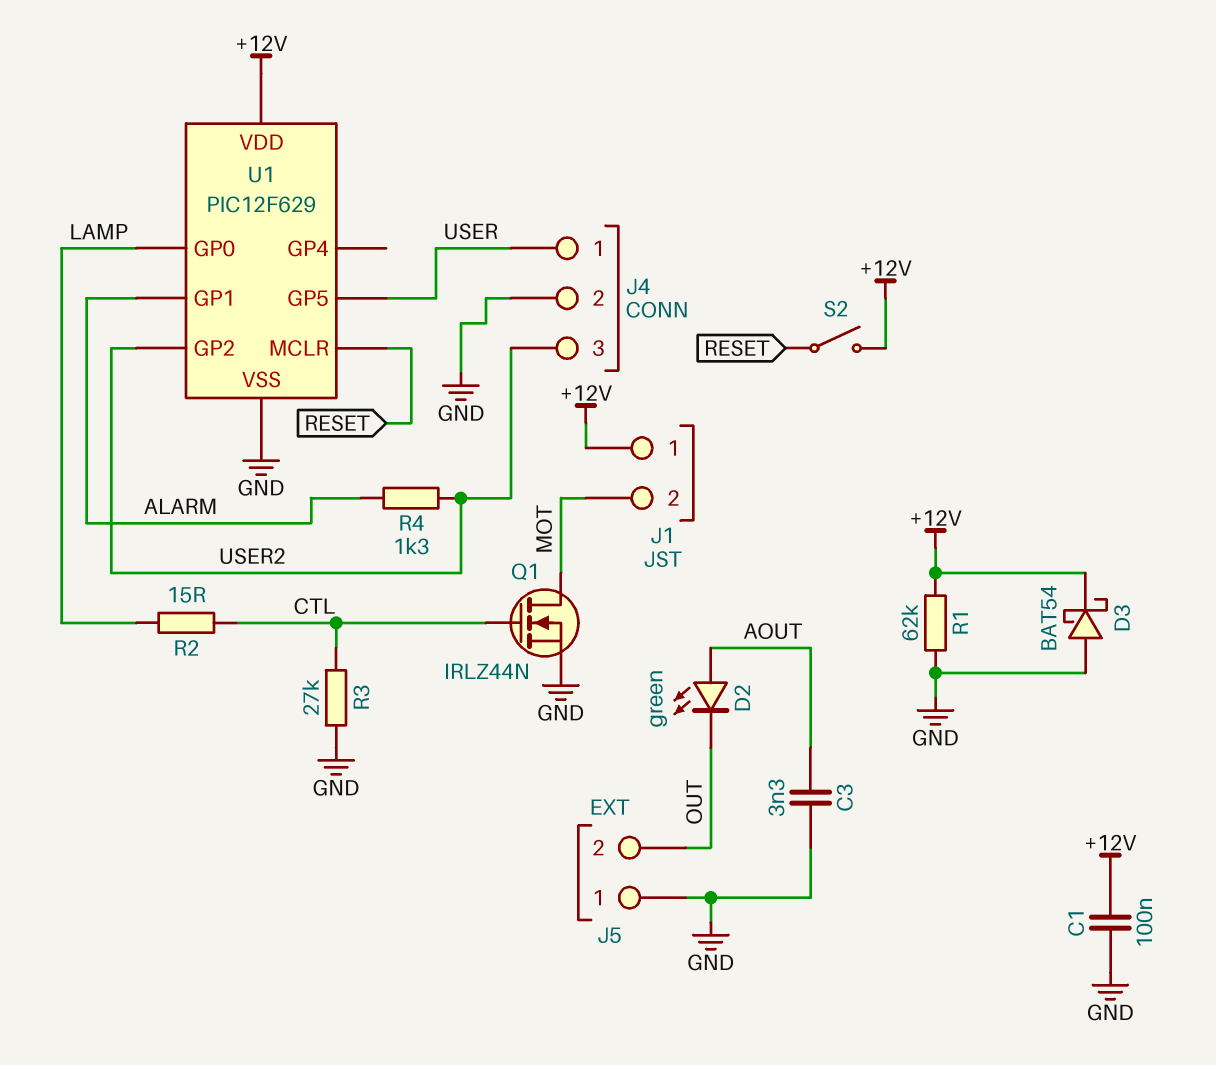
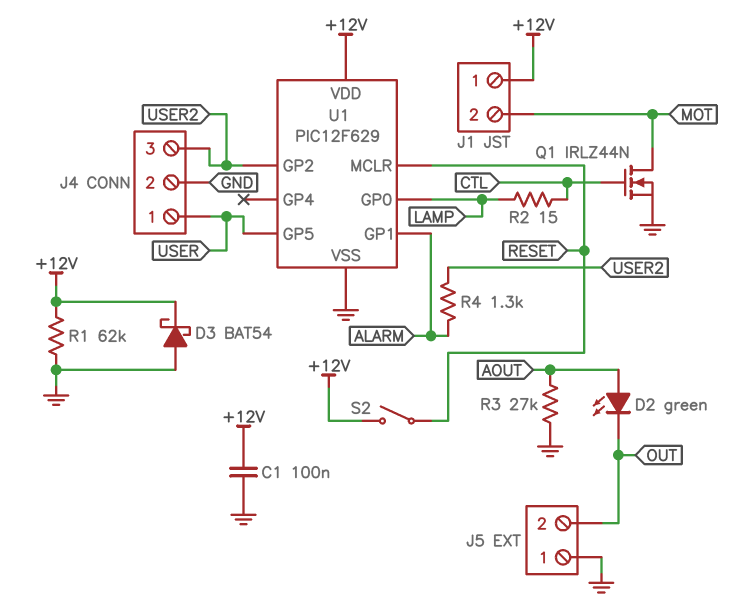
C3: 3.3nF (AOUT, GND) -> none
R3: 27k (CTL, GND) -> 27k (AOUT, GND)

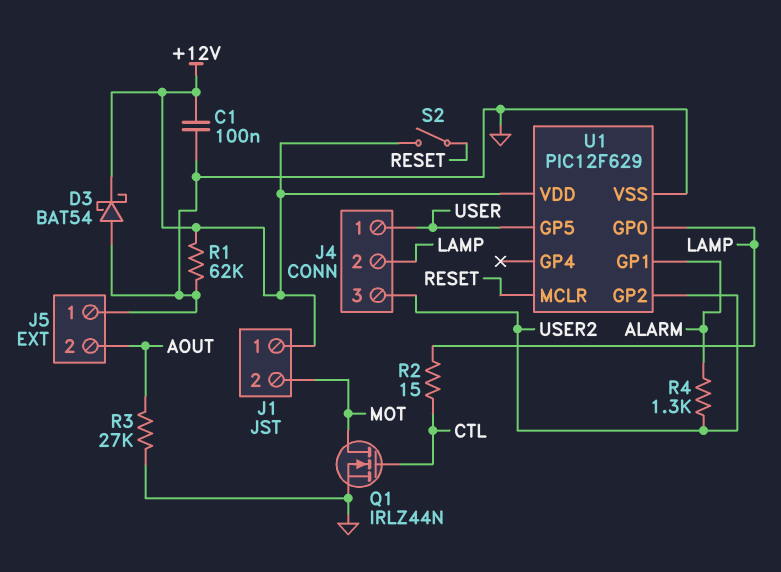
D2: LED green (A AOUT, K OUT) -> none
J4 pin 2: GND -> LAMP
J5 pin 2: OUT -> AOUT

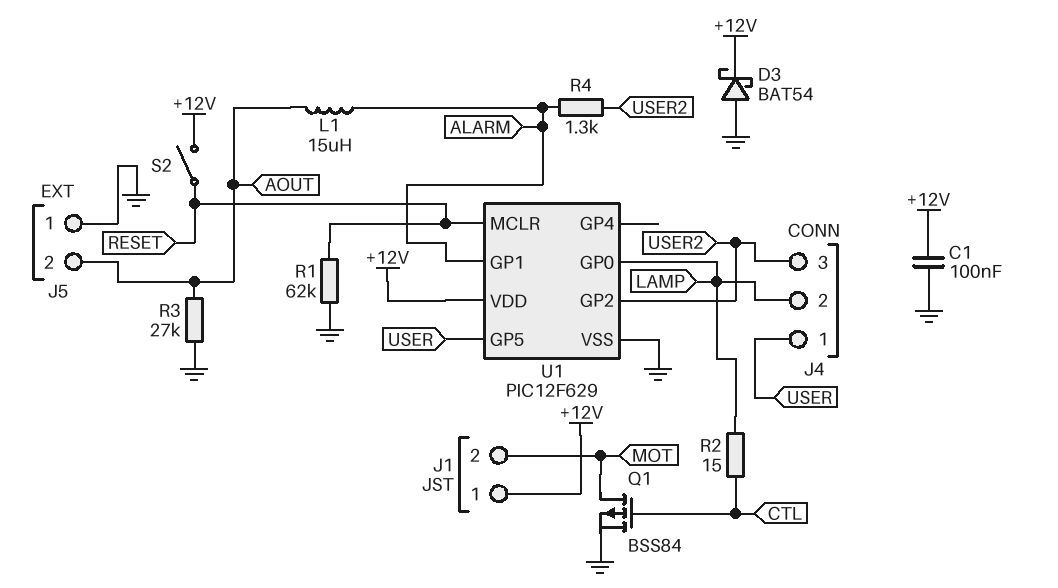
L1: none -> 15uH (ALARM, AOUT)
Q1: NMOS IRLZ44N (G CTL, D MOT, S GND) -> PMOS BSS84 (G CTL, D MOT, S GND)
R1: 62k (+12V, GND) -> 62k (GND, RESET)

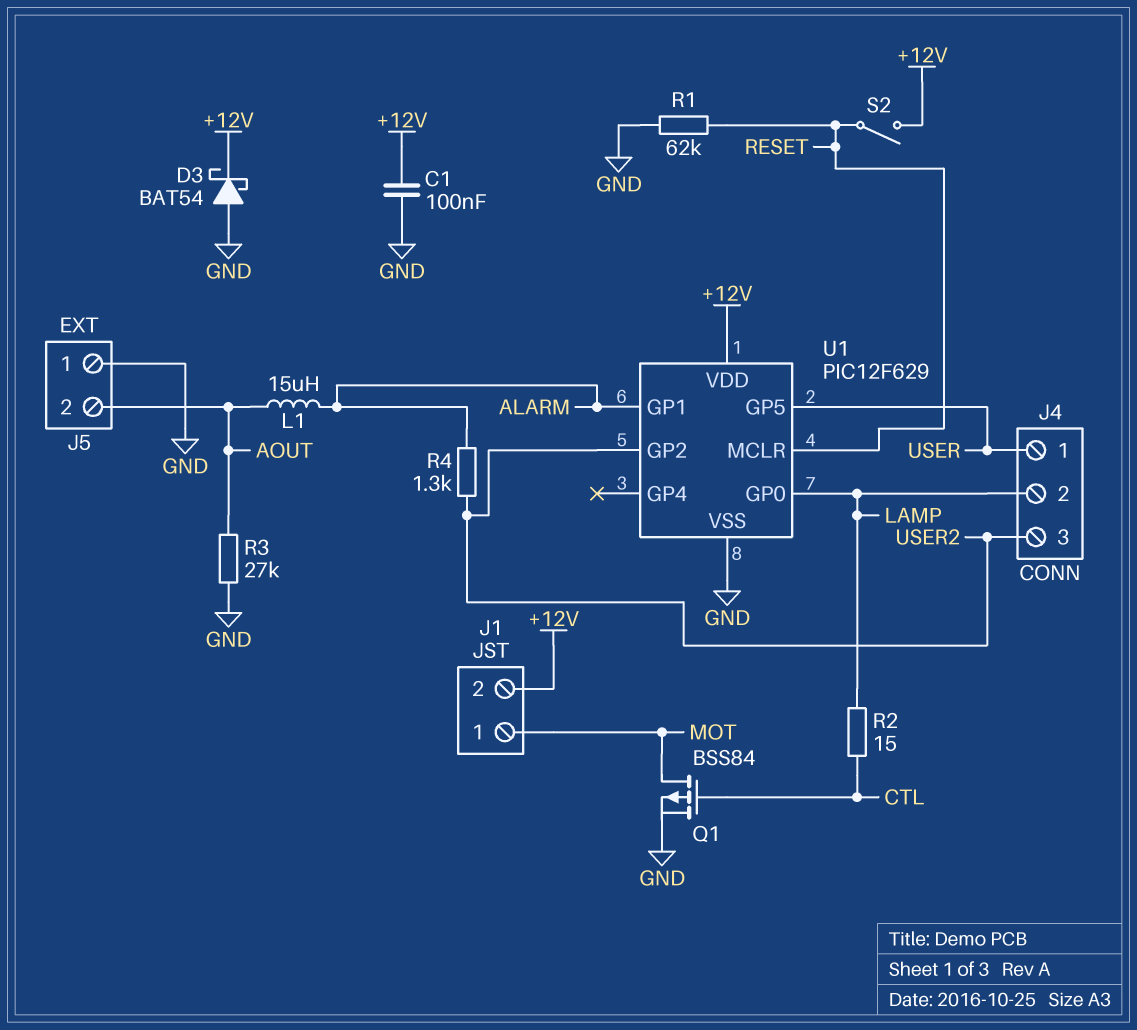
J1 pin 1: +12V -> MOT
J1 pin 2: MOT -> +12V

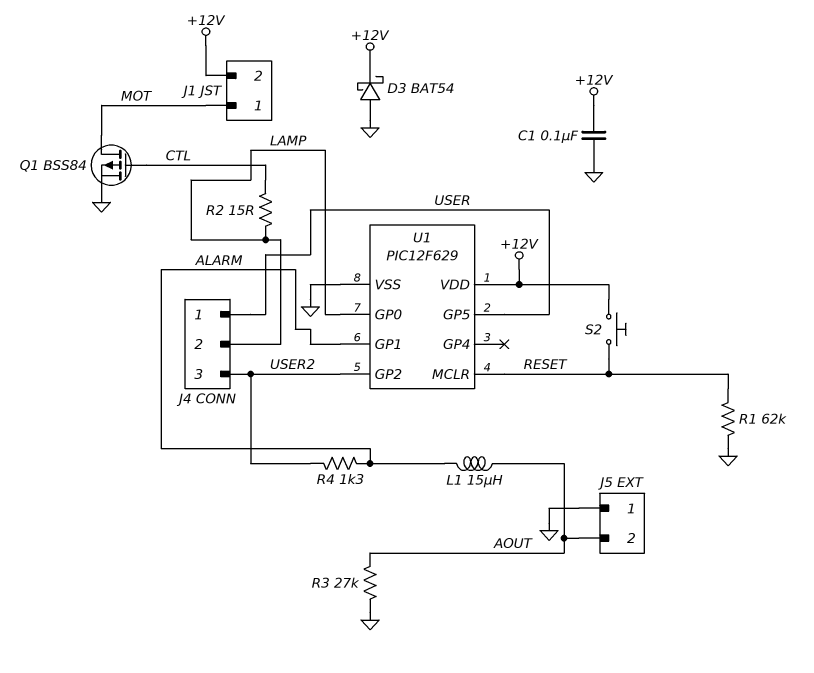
S2: switch (+12V, RESET) -> button (+12V, RESET)

